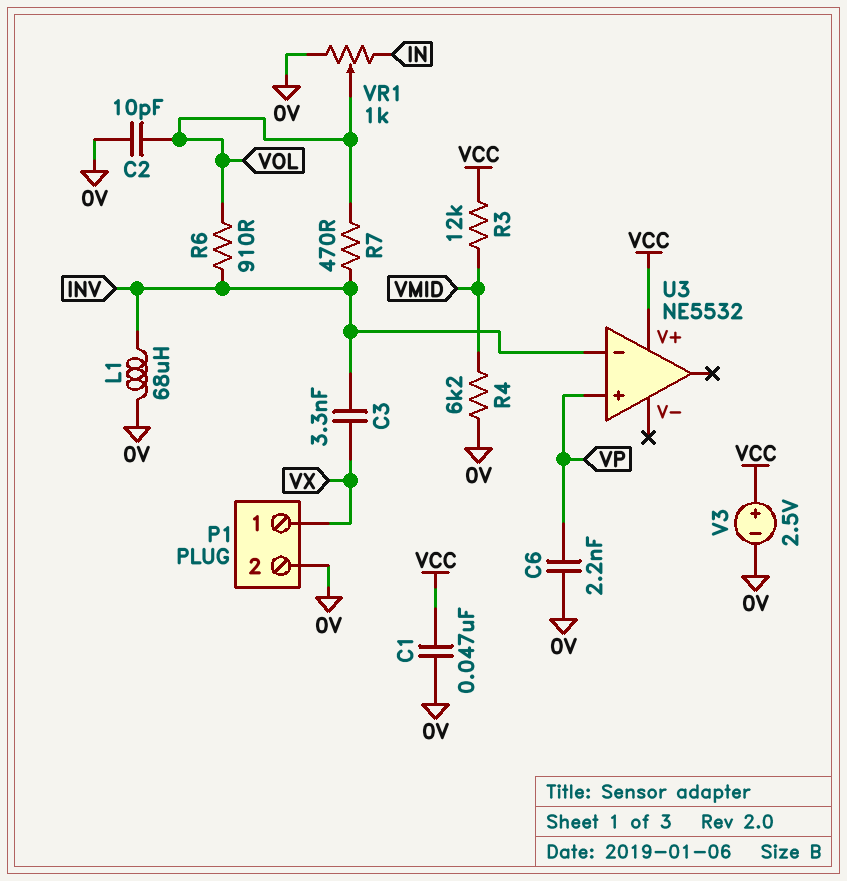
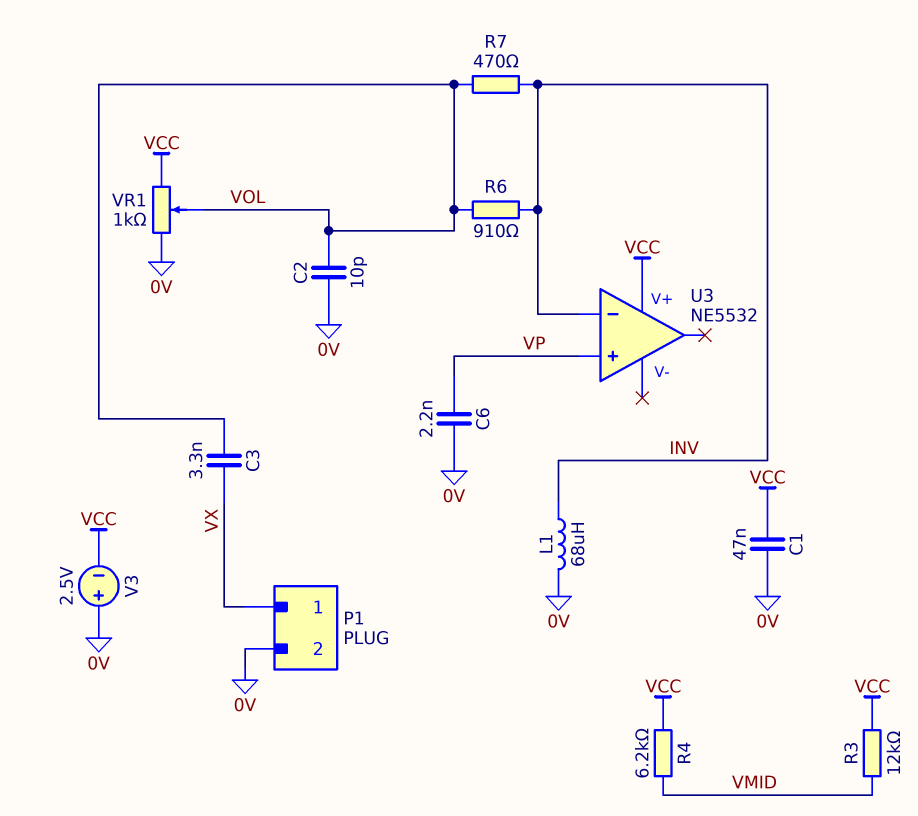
C3: 3.3nF (INV, VX) -> 3.3nF (VOL, VX)
R4: 6.2k (0V, VMID) -> 6.2k (VCC, VMID)
V3: 2.5V (plus VCC, minus 0V) -> 2.5V (plus 0V, minus VCC)
VR1: 1k (0V, IN, wiper VOL) -> 1k (0V, VCC, wiper VOL)

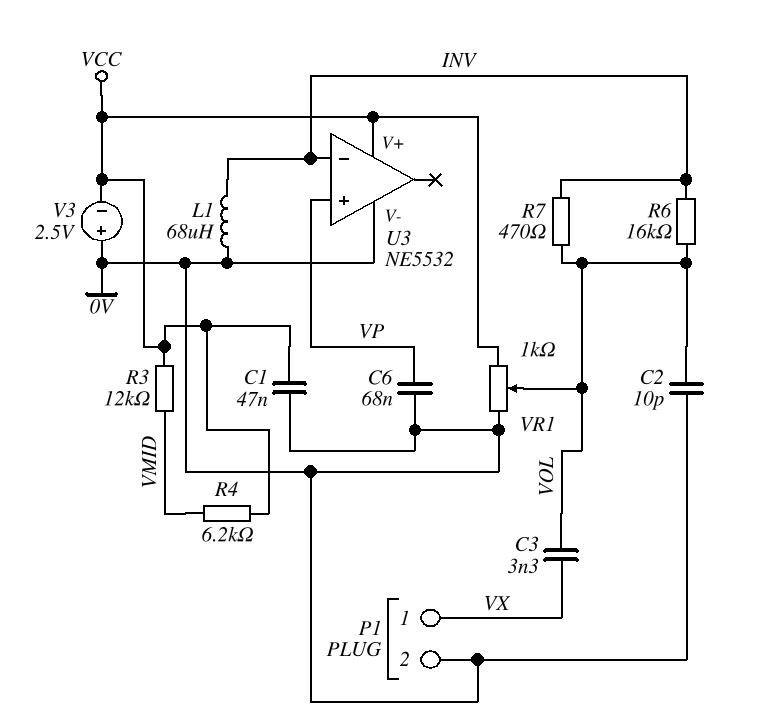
C6: 2.2nF (0V, VP) -> 68nF (0V, VP)
R6: 910 (INV, VOL) -> 16k (INV, VOL)
U3 pin V-: none -> 0V

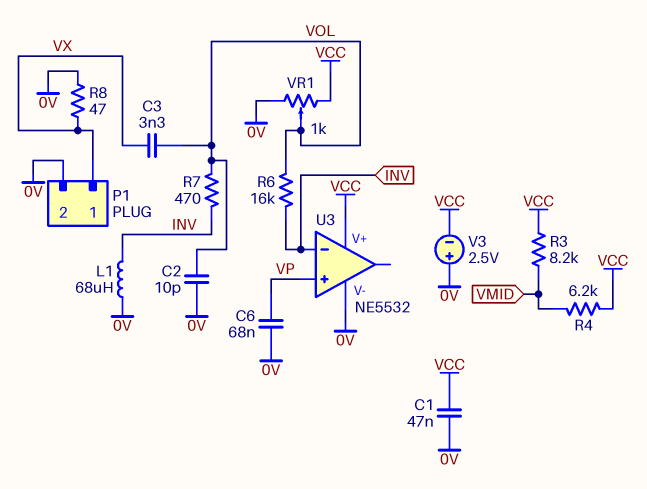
R3: 12k (VCC, VMID) -> 8.2k (VCC, VMID)
R8: none -> 47 (0V, VX)

